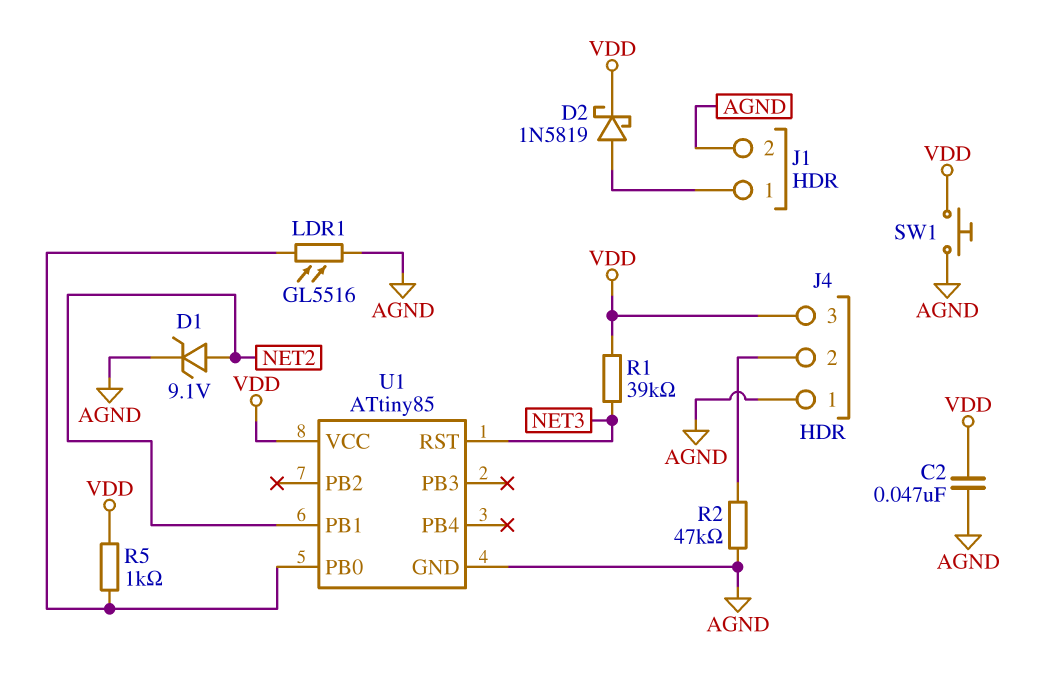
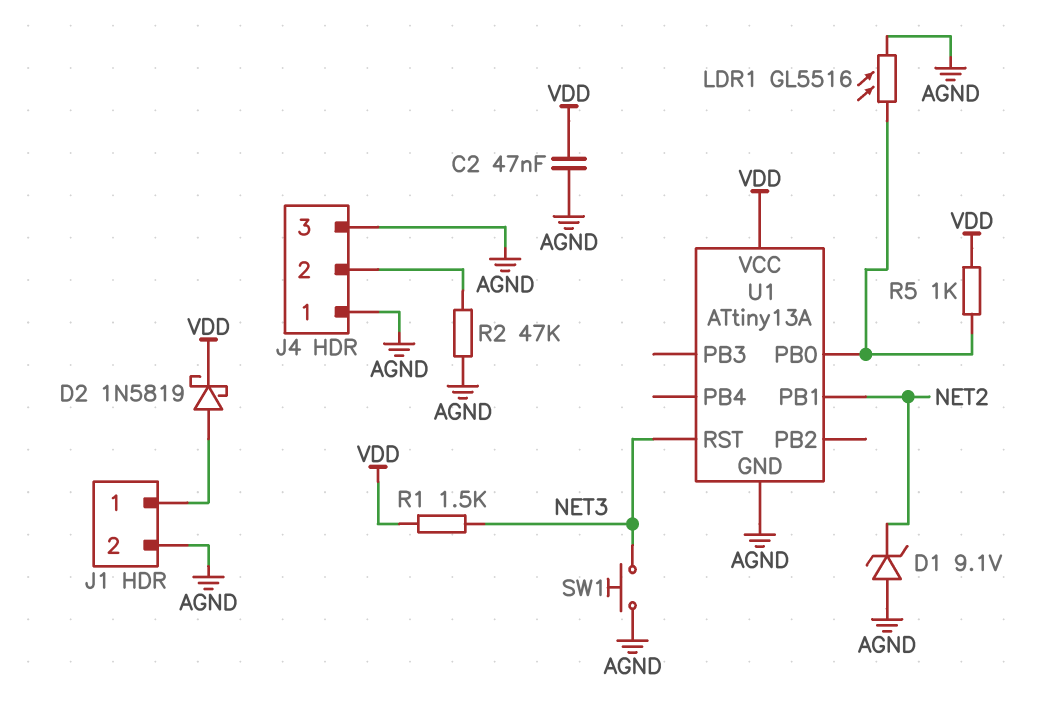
D1: zener 9.1V (A NET2, K AGND) -> zener 9.1V (A AGND, K NET2)
J4 pin 3: VDD -> AGND
R1: 39k (NET3, VDD) -> 1.5k (NET3, VDD)
SW1: button (AGND, VDD) -> button (AGND, NET3)
U1: ATtiny85 -> ATtiny13A

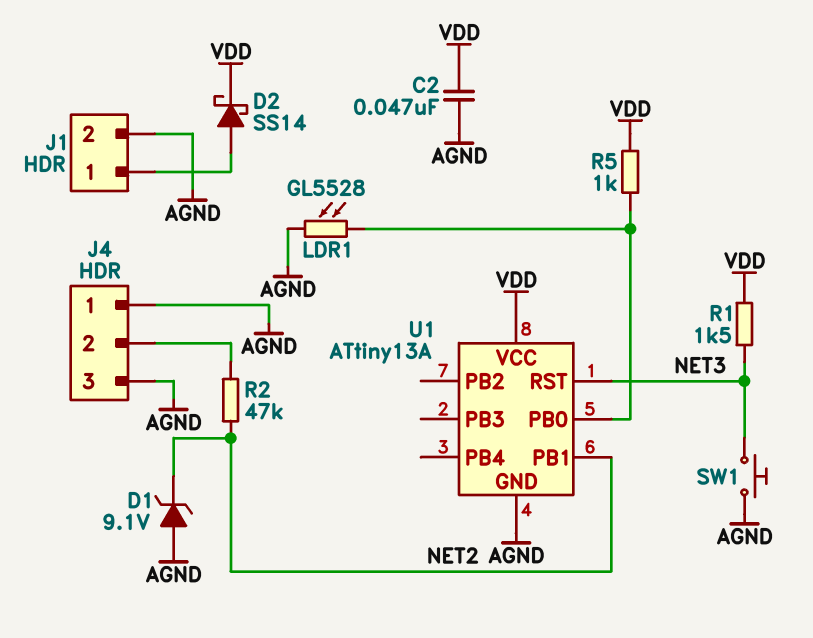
D2: schottky 1N5819 (A J1/1, K VDD) -> schottky SS14 (A J1/1, K VDD)
LDR1: GL5516 (AGND, U1/PB0) -> GL5528 (AGND, U1/PB0)
R2: 47k (AGND, J4/2) -> 47k (J4/2, NET2)

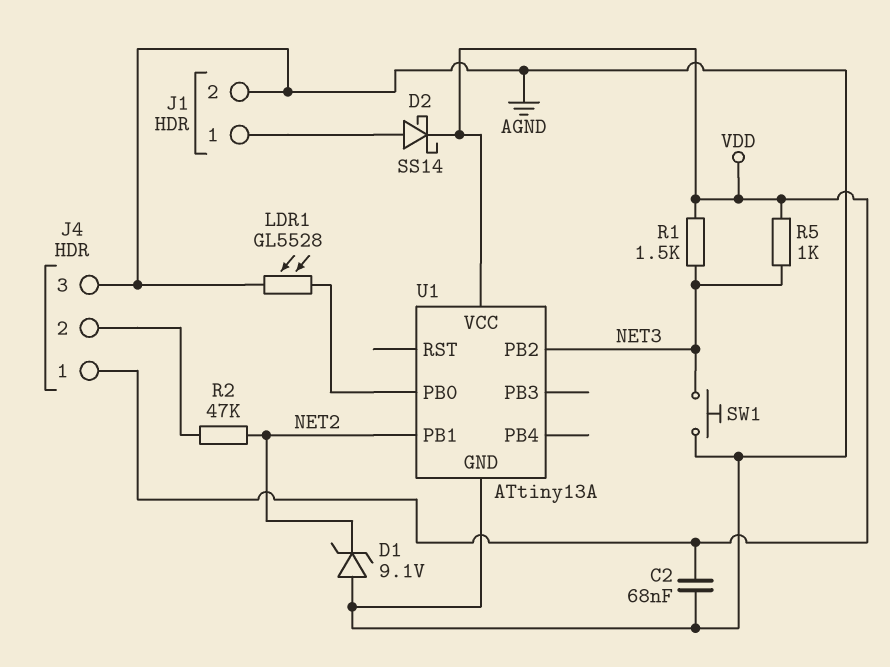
C2: 47nF (AGND, VDD) -> 68nF (AGND, VDD)
J4 pin 1: AGND -> VDD
R5: 1k (U1/PB0, VDD) -> 1k (NET3, VDD)
U1 pin PB2: none -> NET3
U1 pin RST: NET3 -> none

